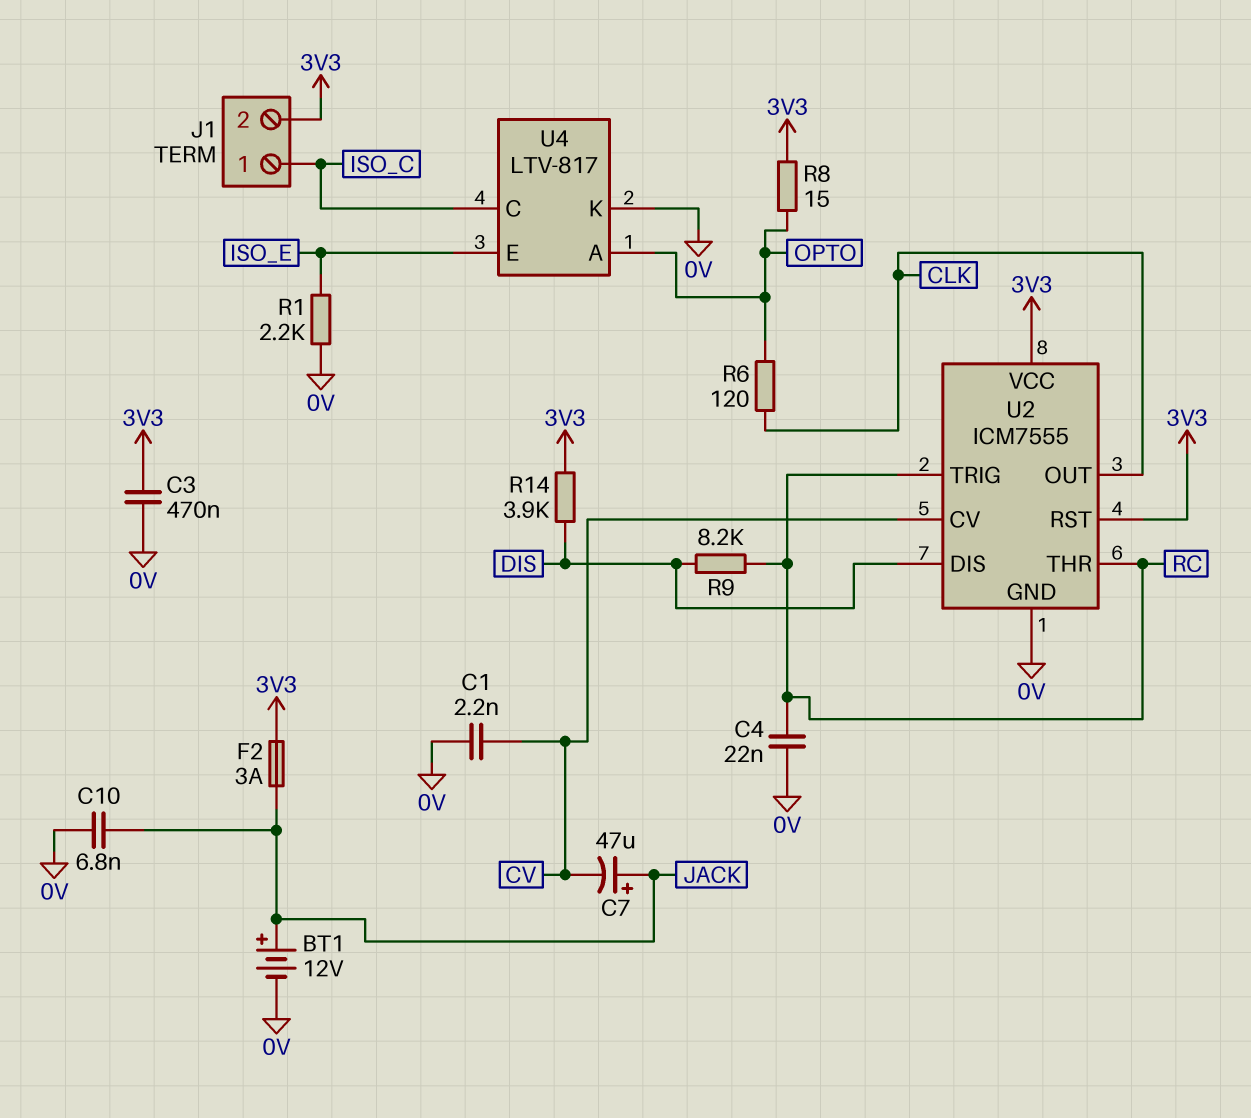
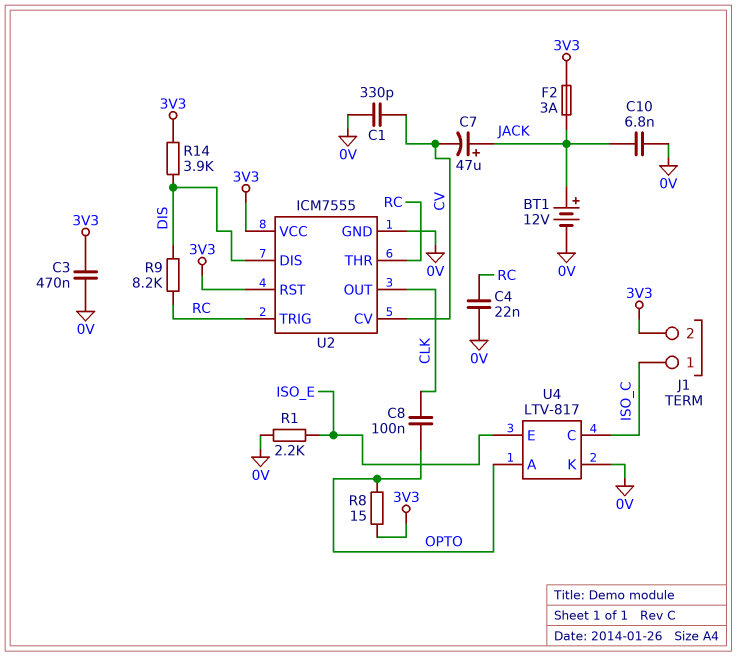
C1: 2.2nF (0V, CV) -> 330pF (0V, CV)
C8: none -> 100nF (CLK, OPTO)
R6: 120 (CLK, OPTO) -> none

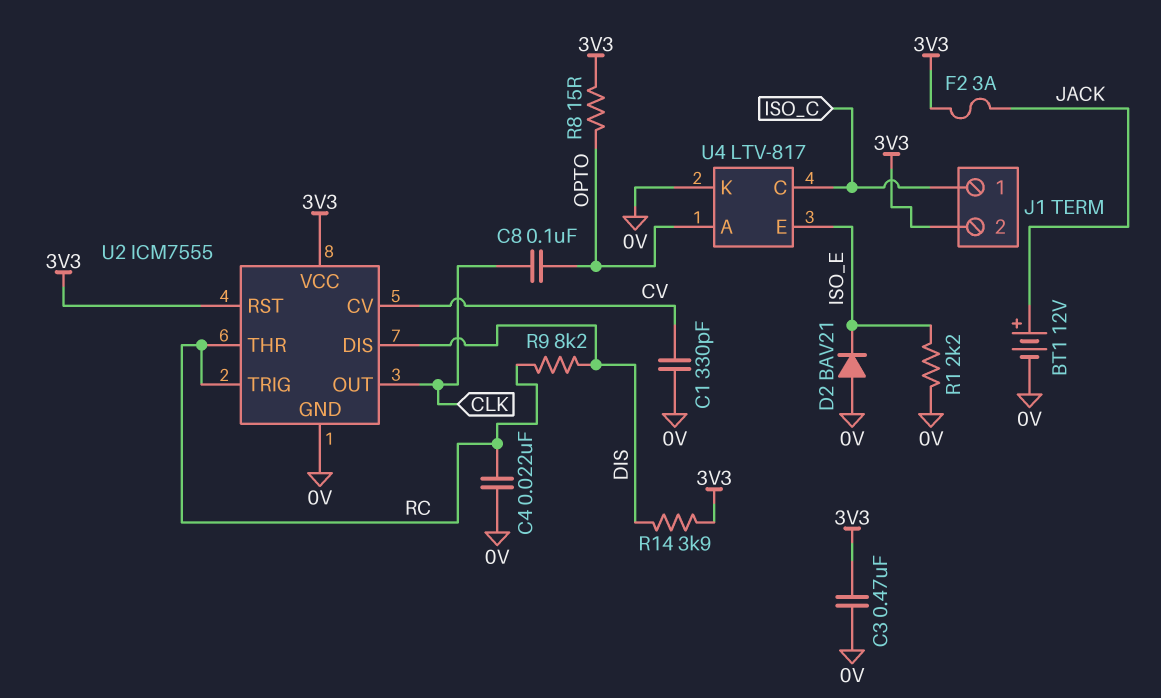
C7: 47uF (plus JACK, minus CV) -> none
C10: 6.8nF (0V, JACK) -> none
D2: none -> diode BAV21 (A 0V, K ISO_E)

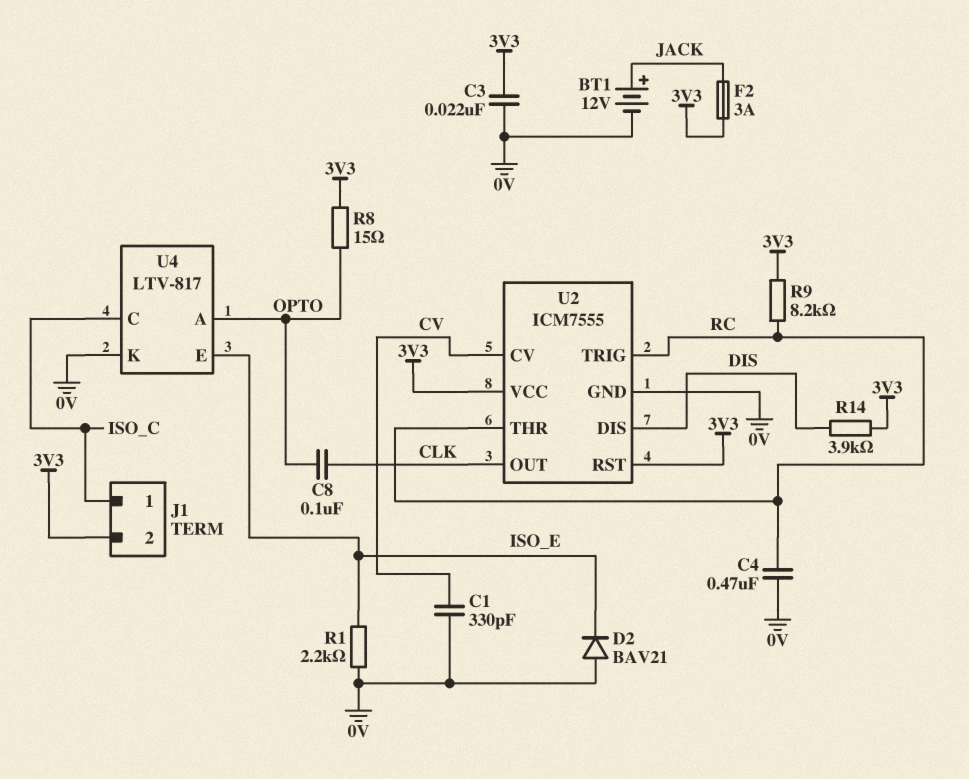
C3: 470nF (0V, 3V3) -> 22nF (0V, 3V3)
C4: 22nF (0V, RC) -> 470nF (0V, RC)
R9: 8.2k (DIS, RC) -> 8.2k (3V3, RC)

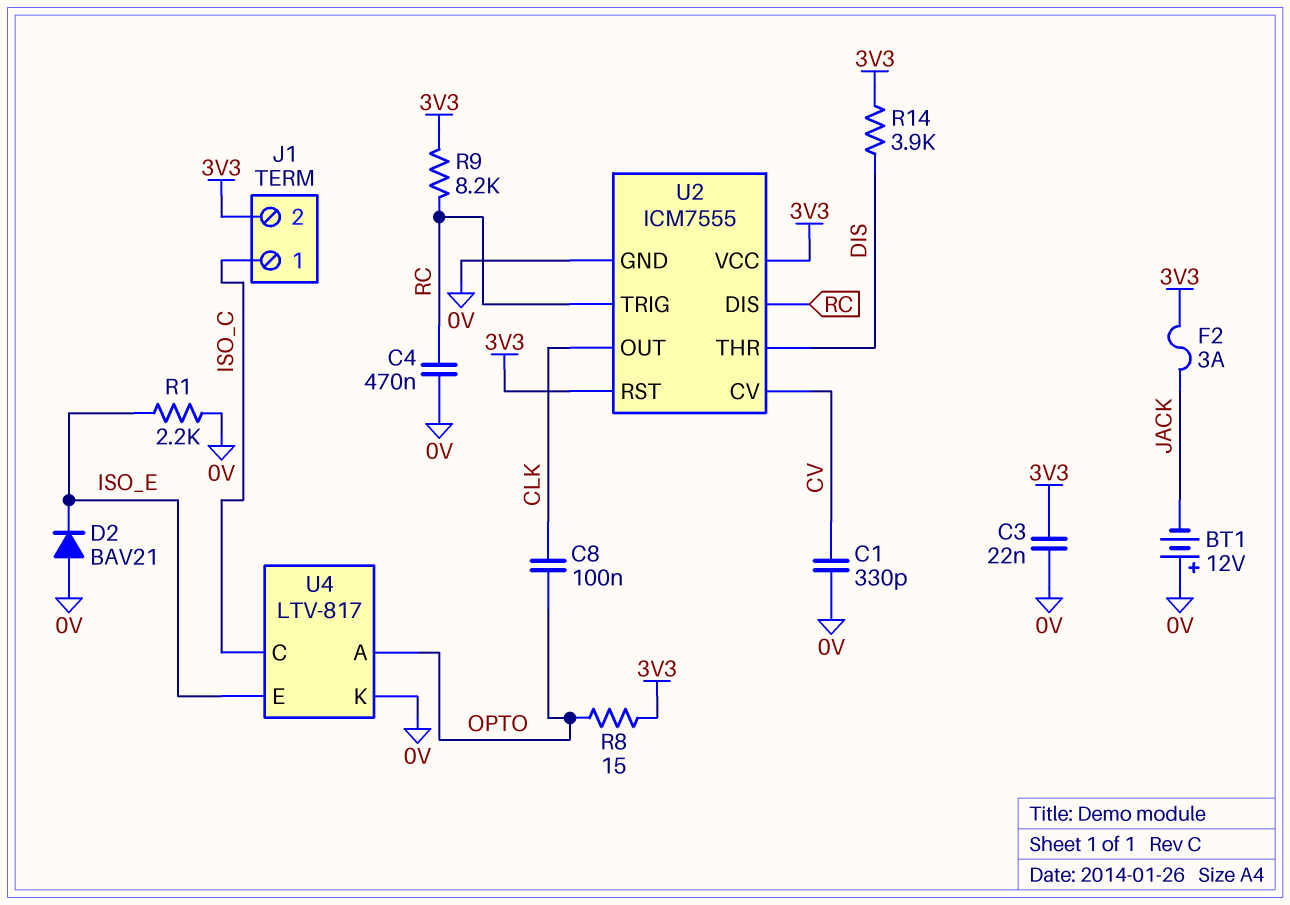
BT1: 12V (plus JACK, minus 0V) -> 12V (plus 0V, minus JACK)
U2 pin DIS: DIS -> RC
U2 pin THR: RC -> DIS

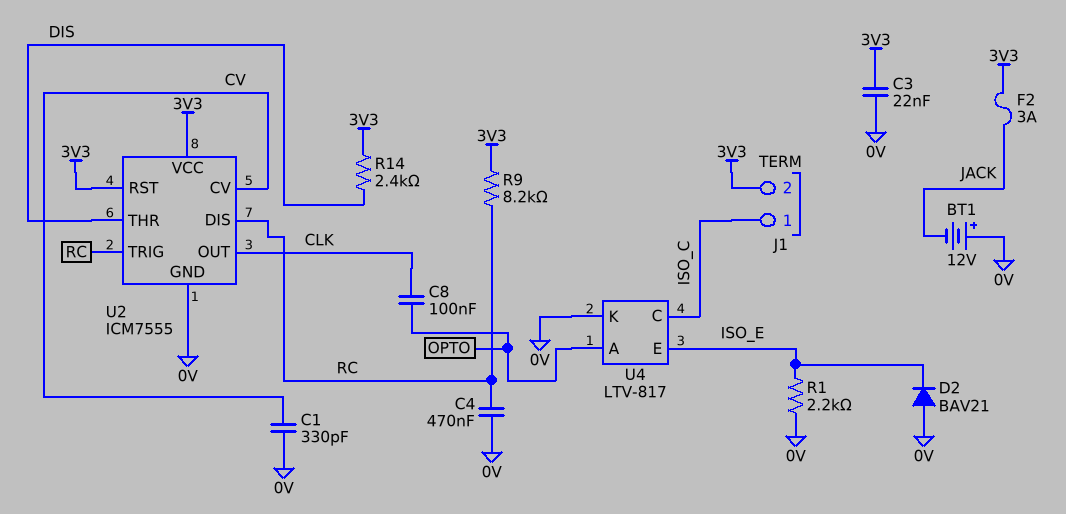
R8: 15 (3V3, OPTO) -> none
R14: 3.9k (3V3, DIS) -> 2.4k (3V3, DIS)

